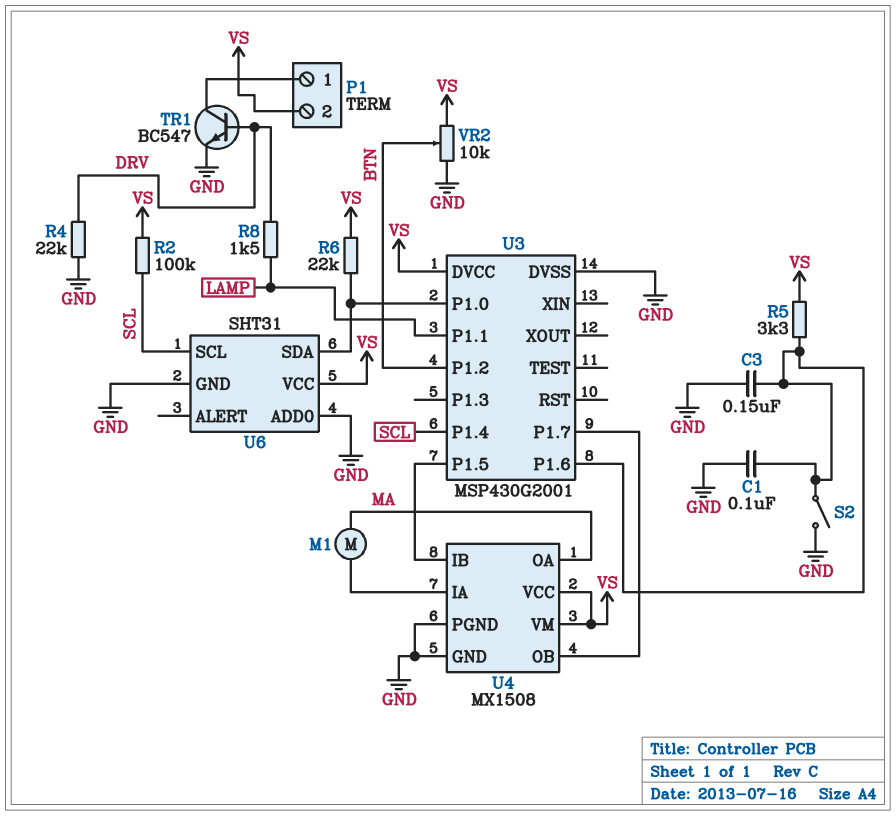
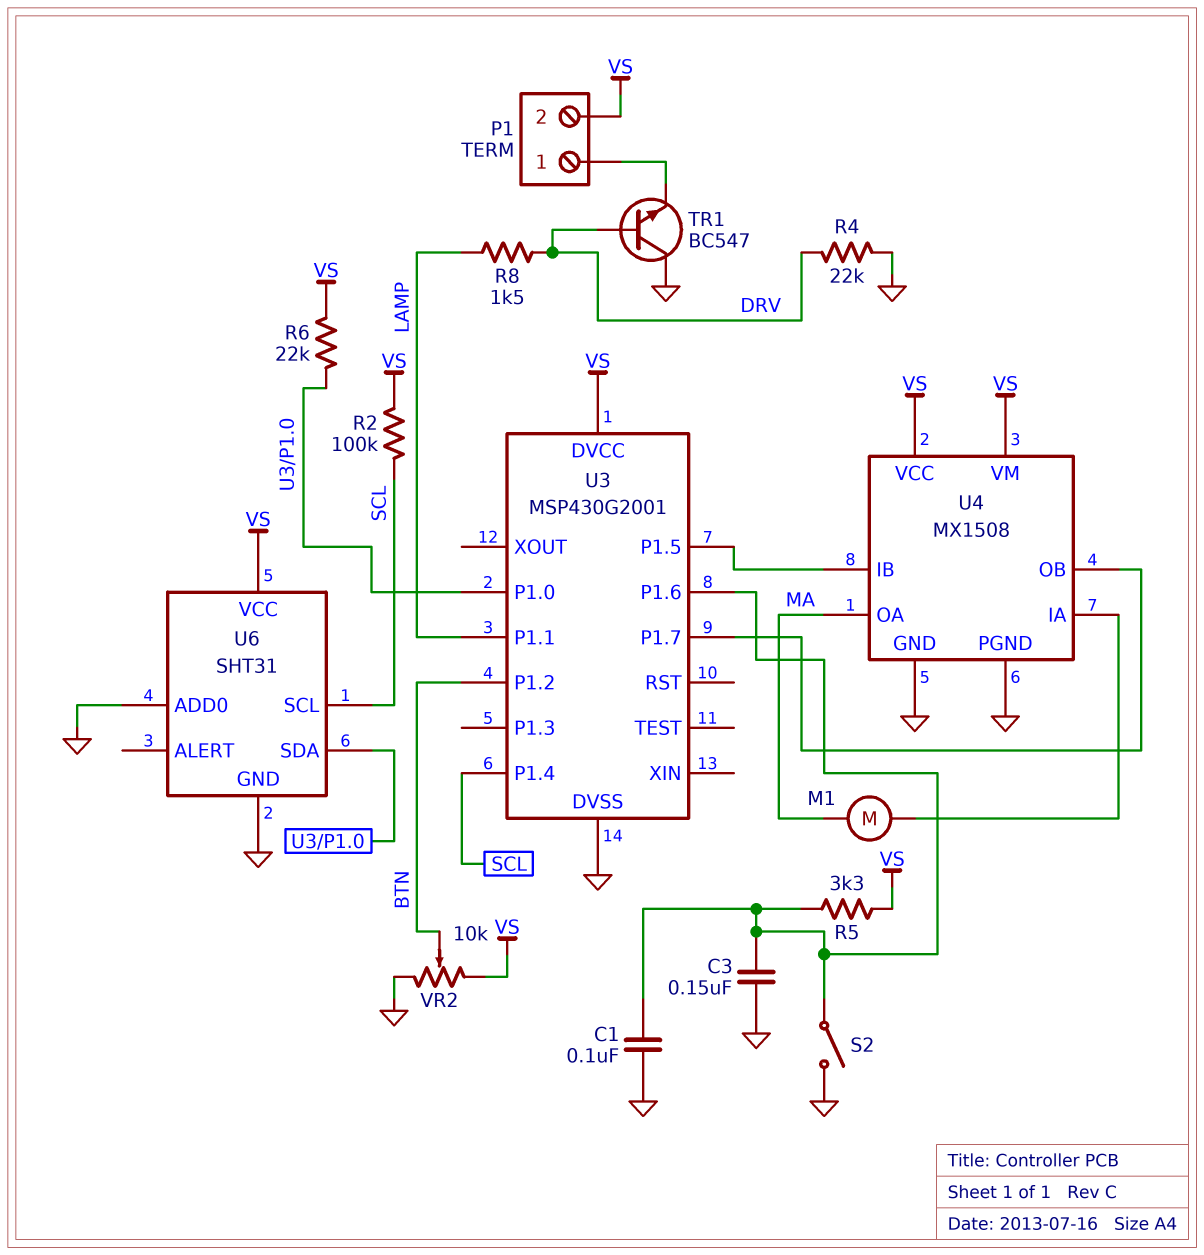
TR1: NPN BC547 (B DRV, C P1/1, E GND) -> NPN BC547 (B DRV, C GND, E P1/1)

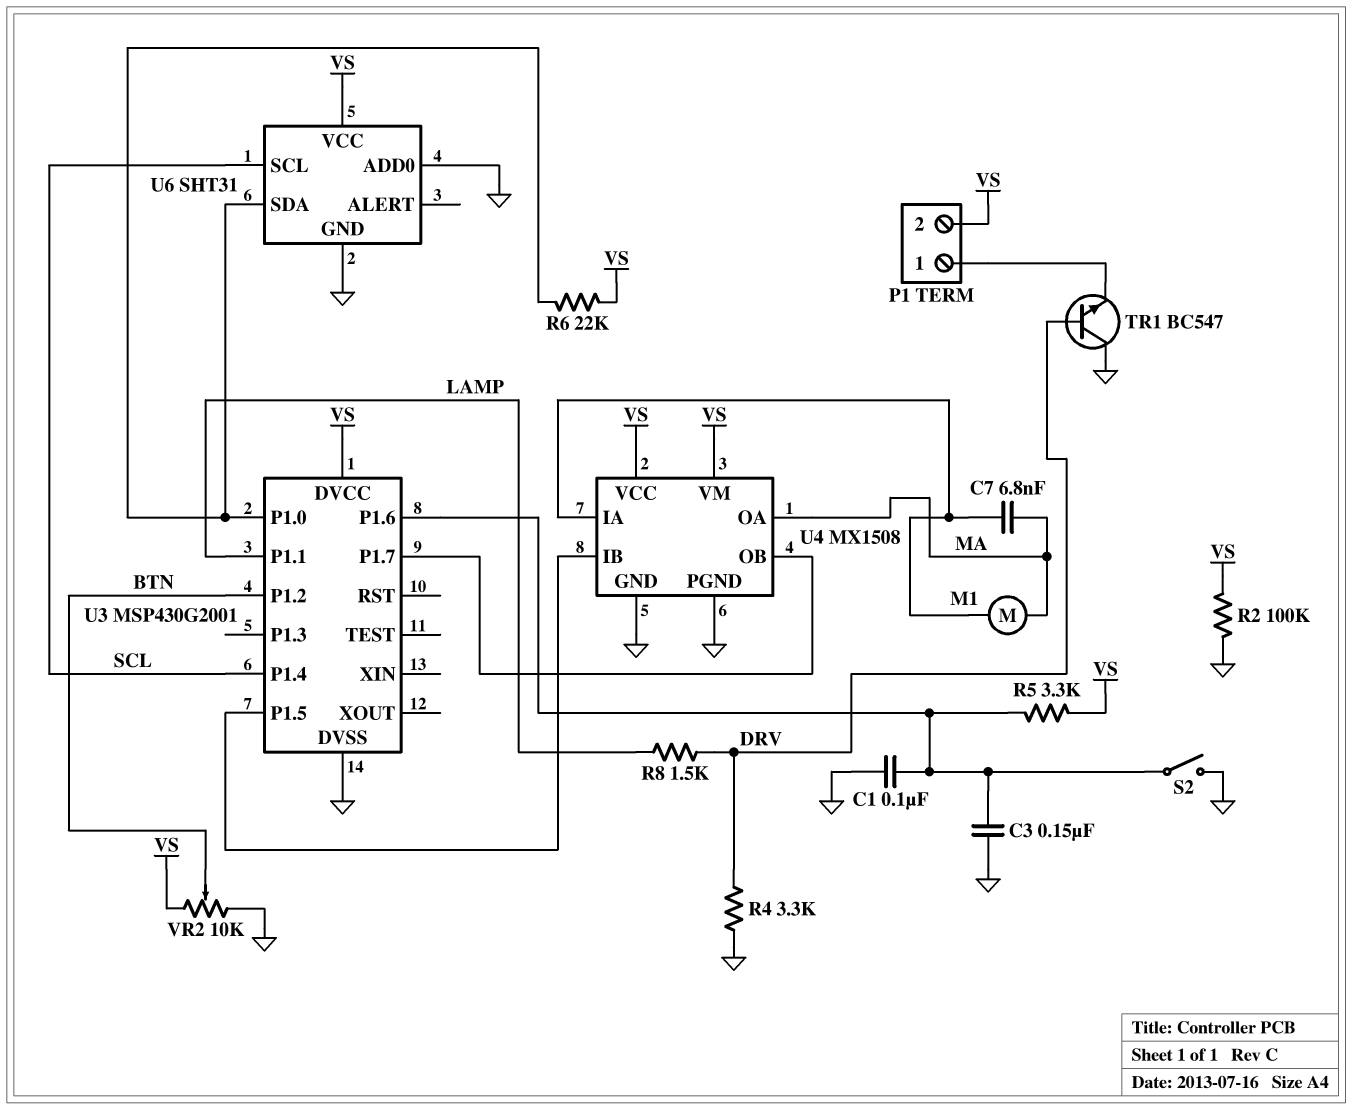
C7: none -> 6.8nF (MA, U4/IA)
R2: 100k (SCL, VS) -> 100k (GND, VS)
R4: 22k (DRV, GND) -> 3.3k (DRV, GND)

